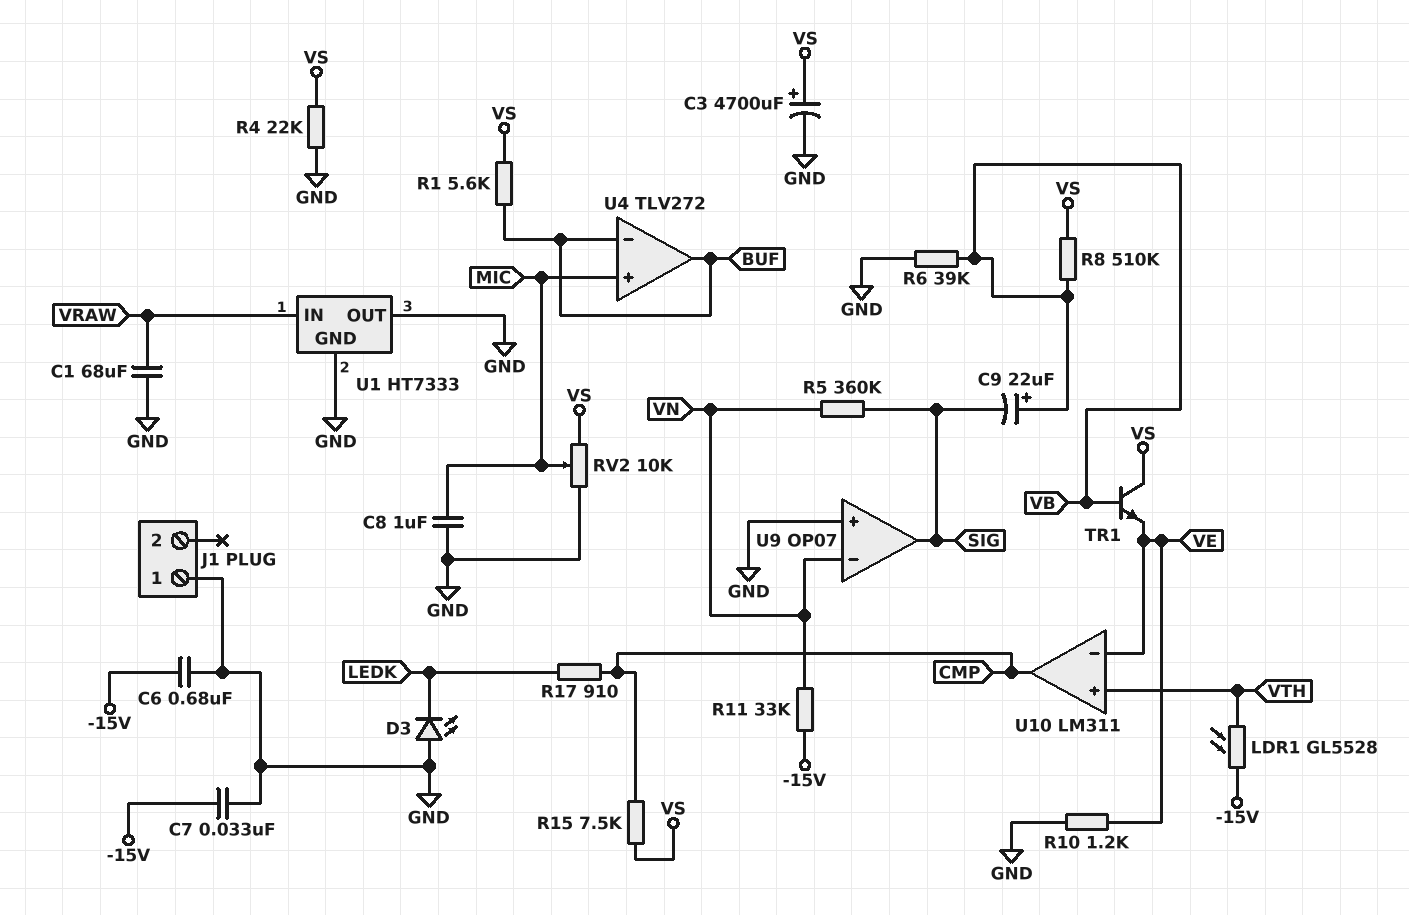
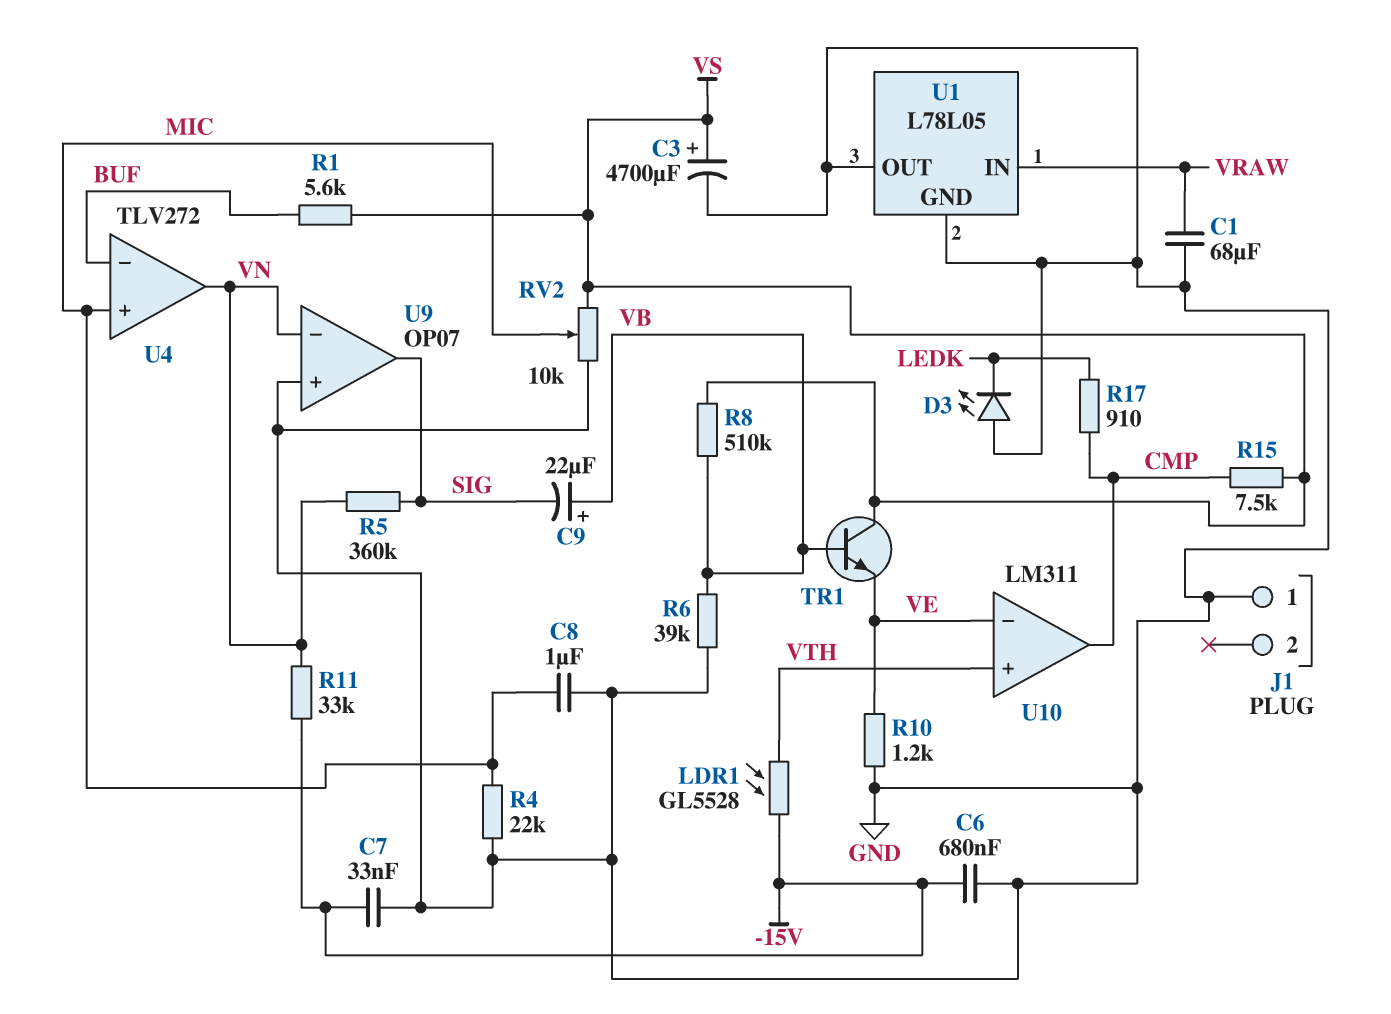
R4: 22k (GND, VS) -> 22k (GND, MIC)
U1: HT7333 -> L78L05
U4 pin out: BUF -> VN

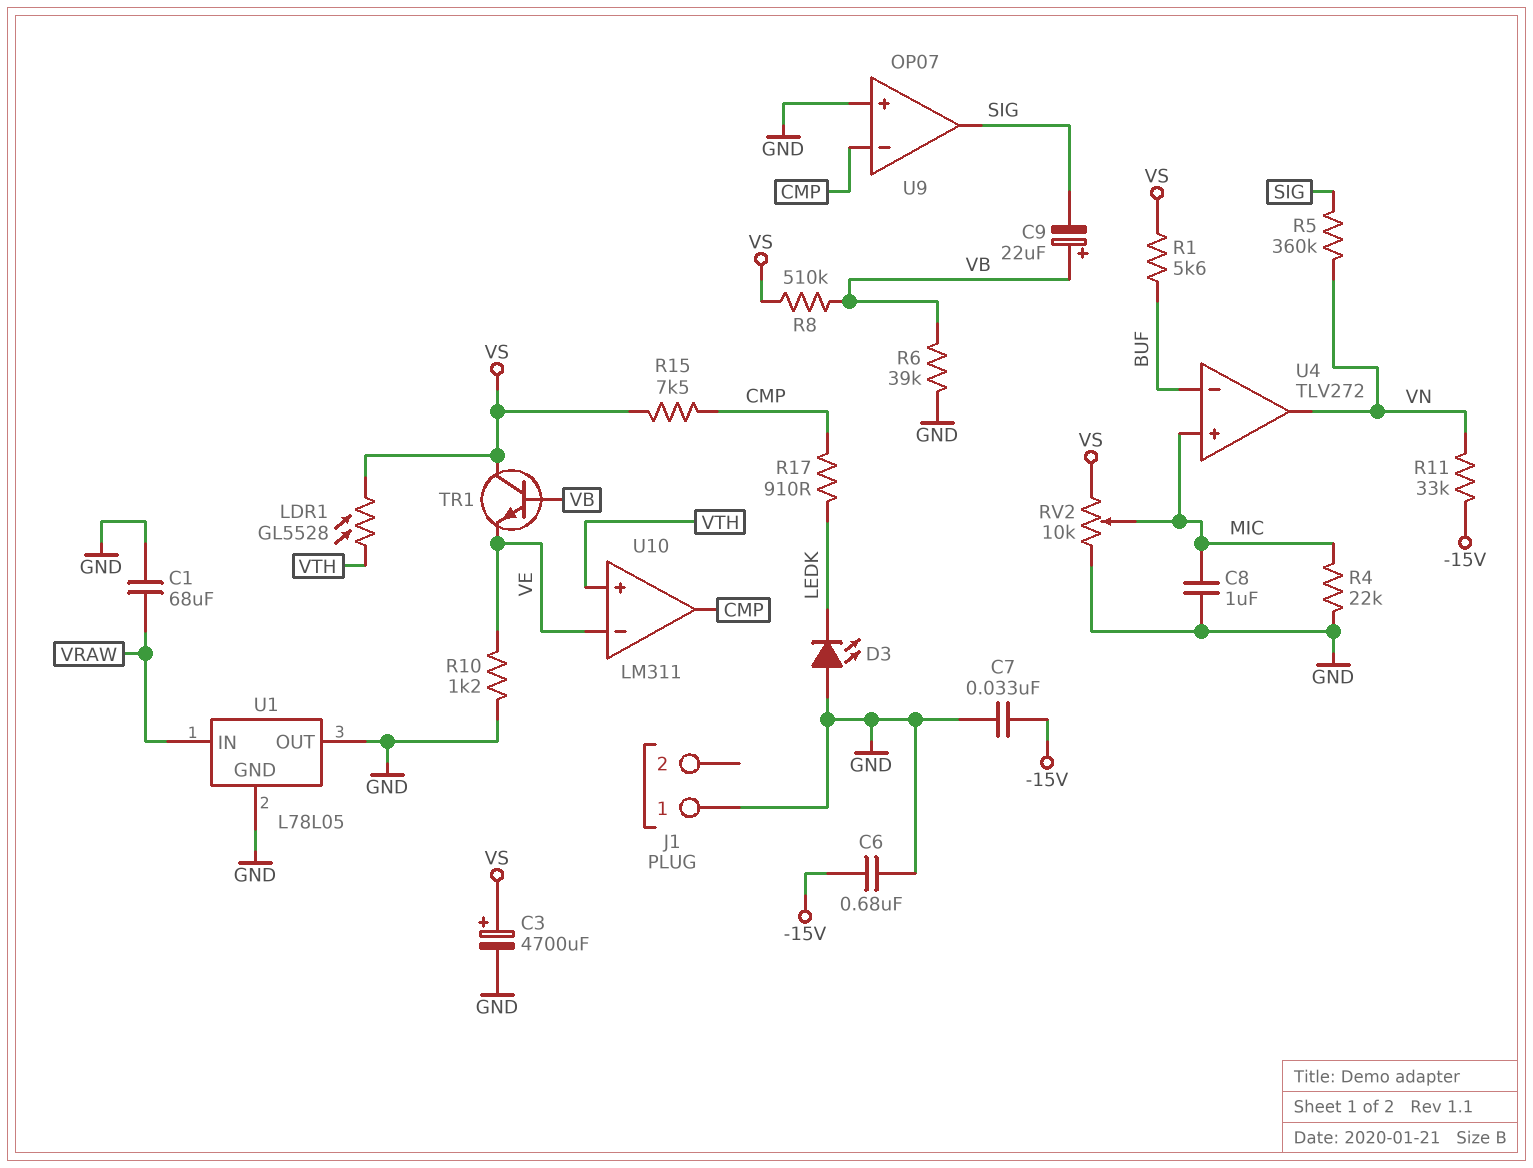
LDR1: GL5528 (-15V, VTH) -> GL5528 (VS, VTH)
U9 pin in-: VN -> CMP

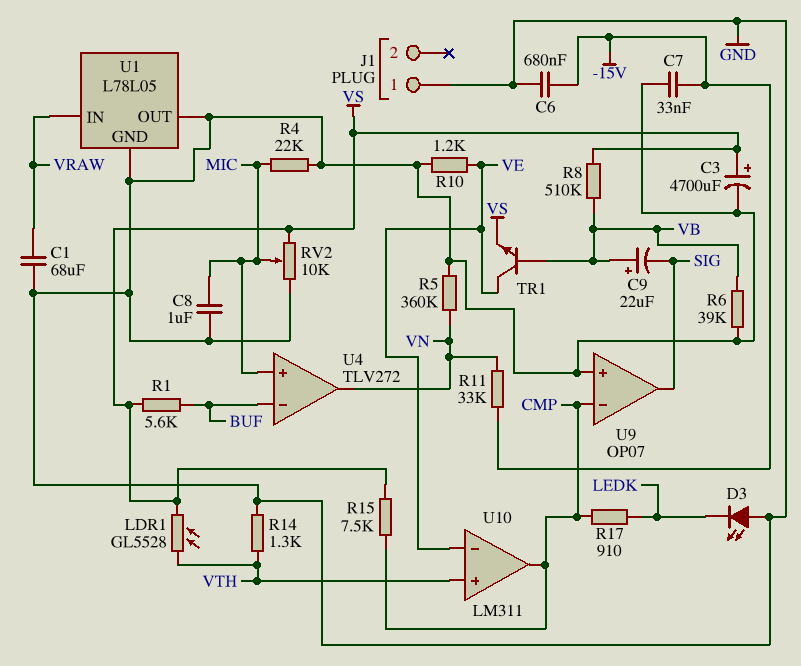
R5: 360k (SIG, VN) -> 360k (GND, VN)
R14: none -> 1.3k (GND, VTH)
TR1: NPN (B VB, C VS, E VE) -> NPN (B VB, C VE, E VS)

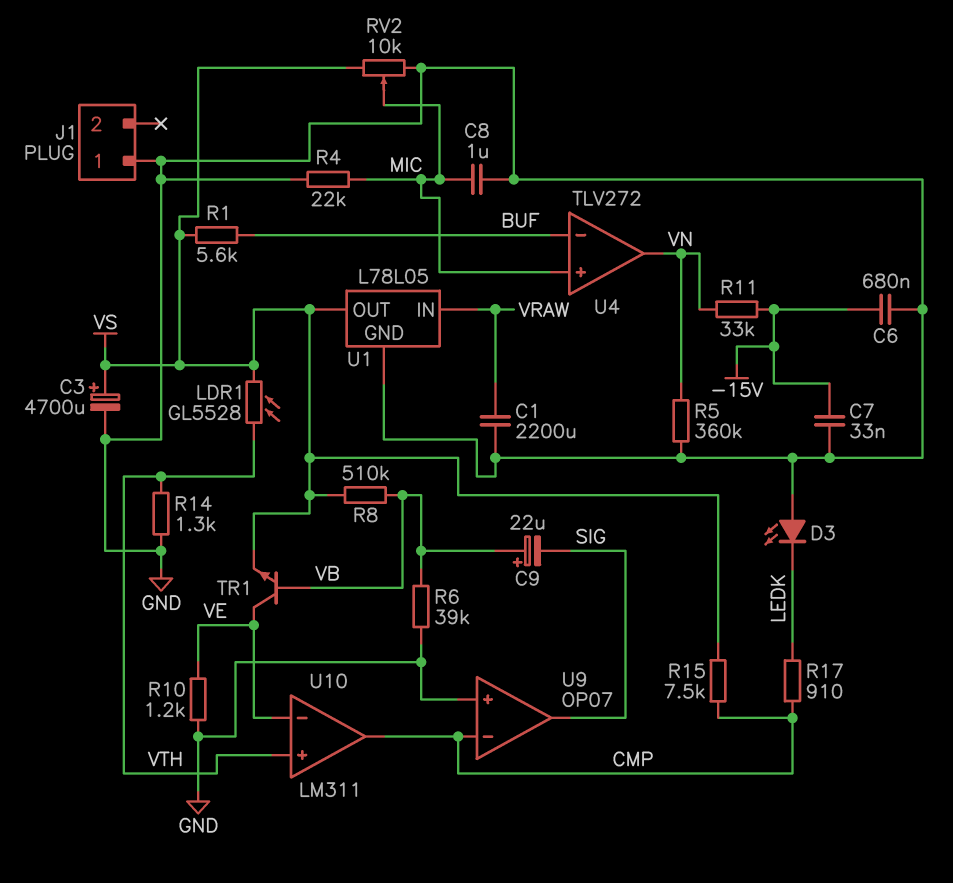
C1: 68uF (GND, VRAW) -> 2200uF (GND, VRAW)
U1 pin OUT: GND -> VS

